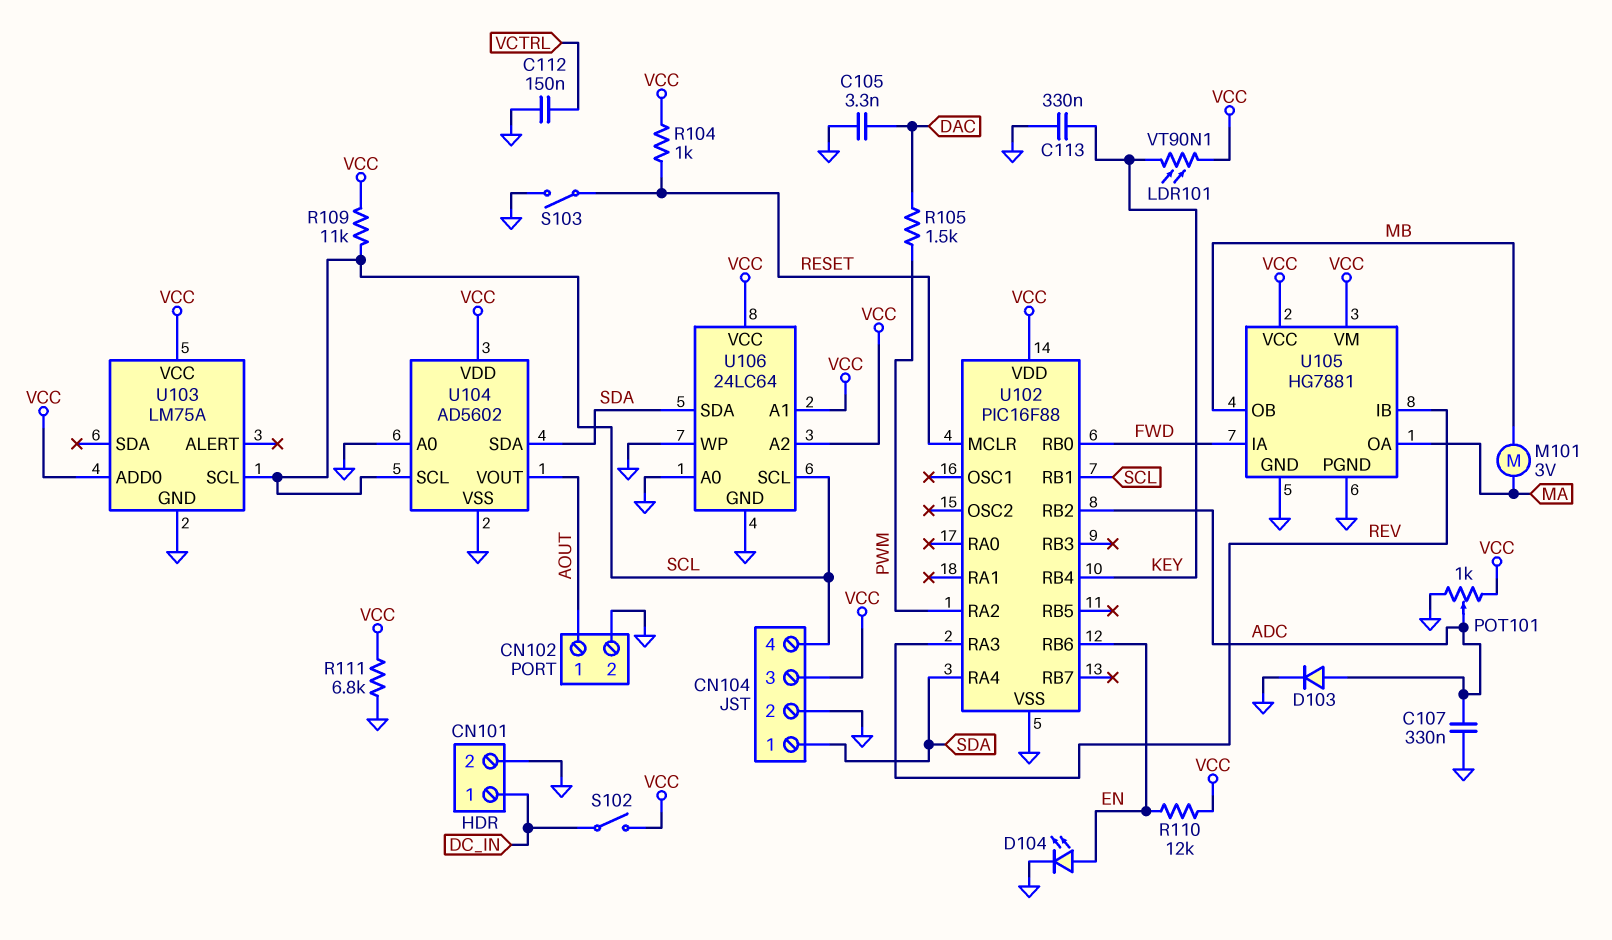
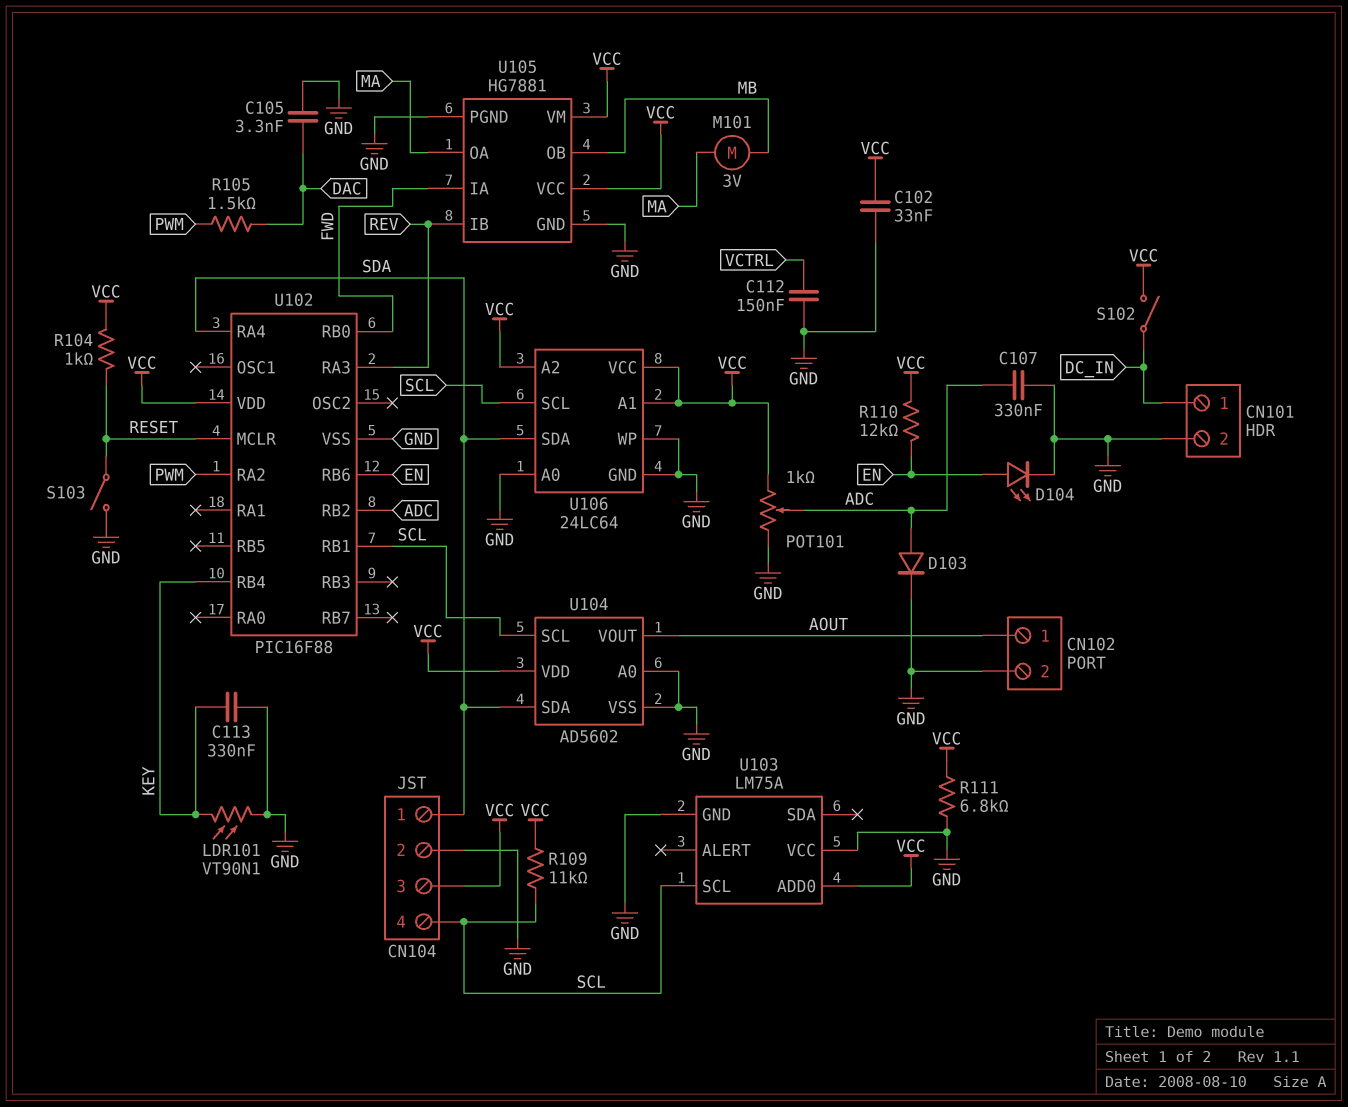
C102: none -> 33nF (GND, VCC)
LDR101: VT90N1 (KEY, VCC) -> VT90N1 (GND, KEY)
U103 pin VCC: VCC -> GND

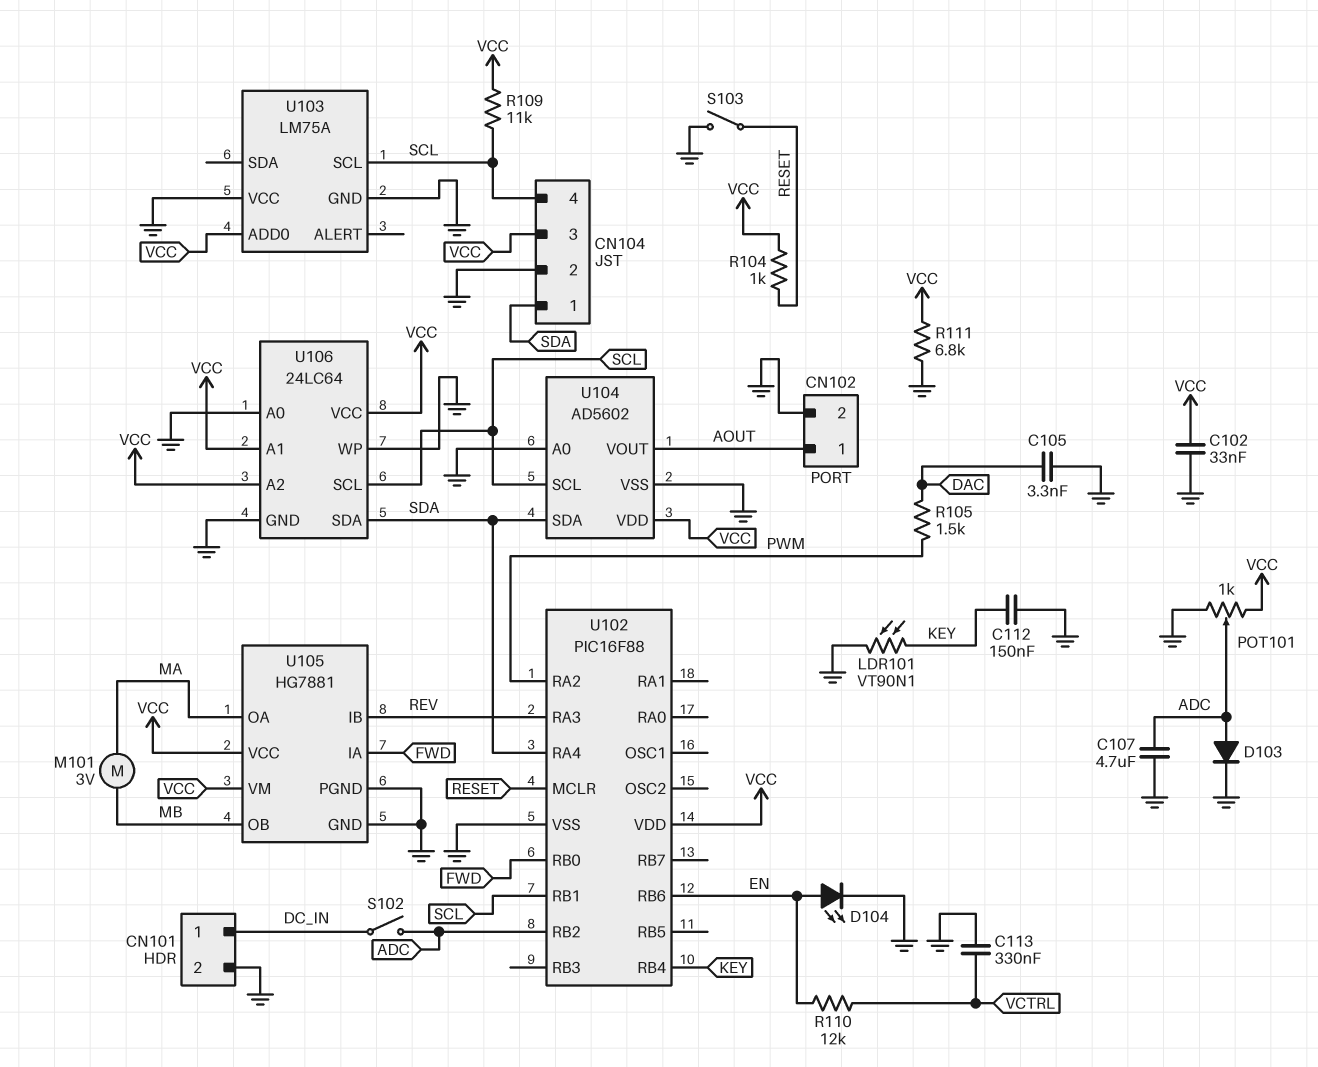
C107: 330nF (ADC, GND) -> 4.7uF (ADC, GND)
C112: 150nF (GND, VCTRL) -> 150nF (GND, KEY)
C113: 330nF (GND, KEY) -> 330nF (GND, VCTRL)
R110: 12k (EN, VCC) -> 12k (EN, VCTRL)
S102: switch (DC_IN, VCC) -> switch (ADC, DC_IN)

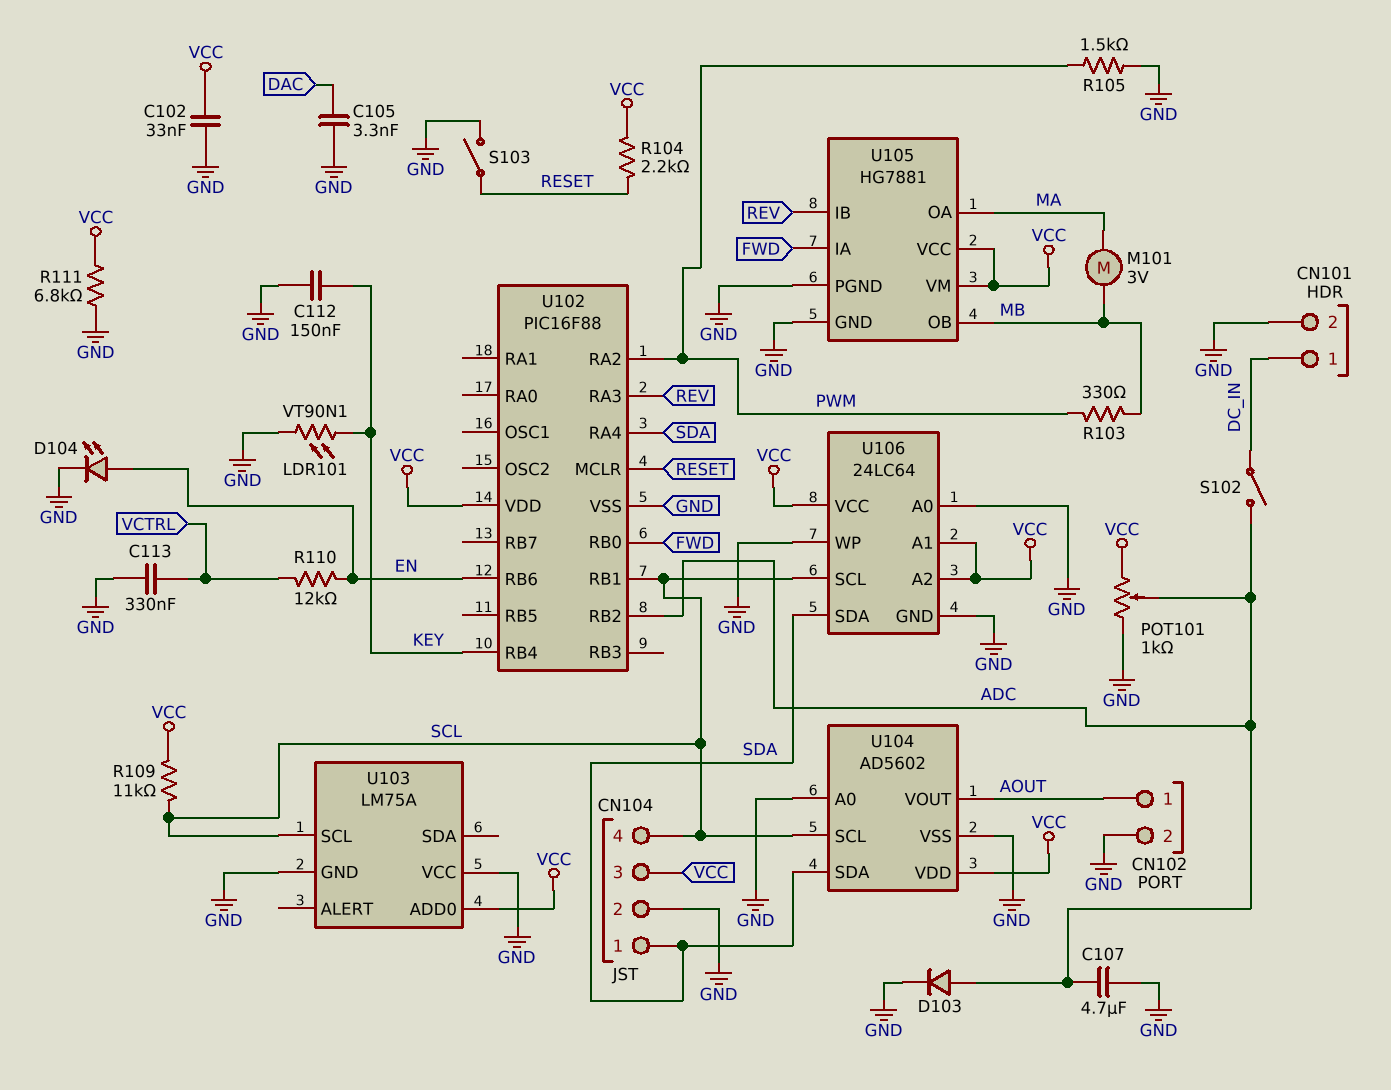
R103: none -> 330 (MB, PWM)
R104: 1k (RESET, VCC) -> 2.2k (RESET, VCC)
R105: 1.5k (DAC, PWM) -> 1.5k (GND, PWM)

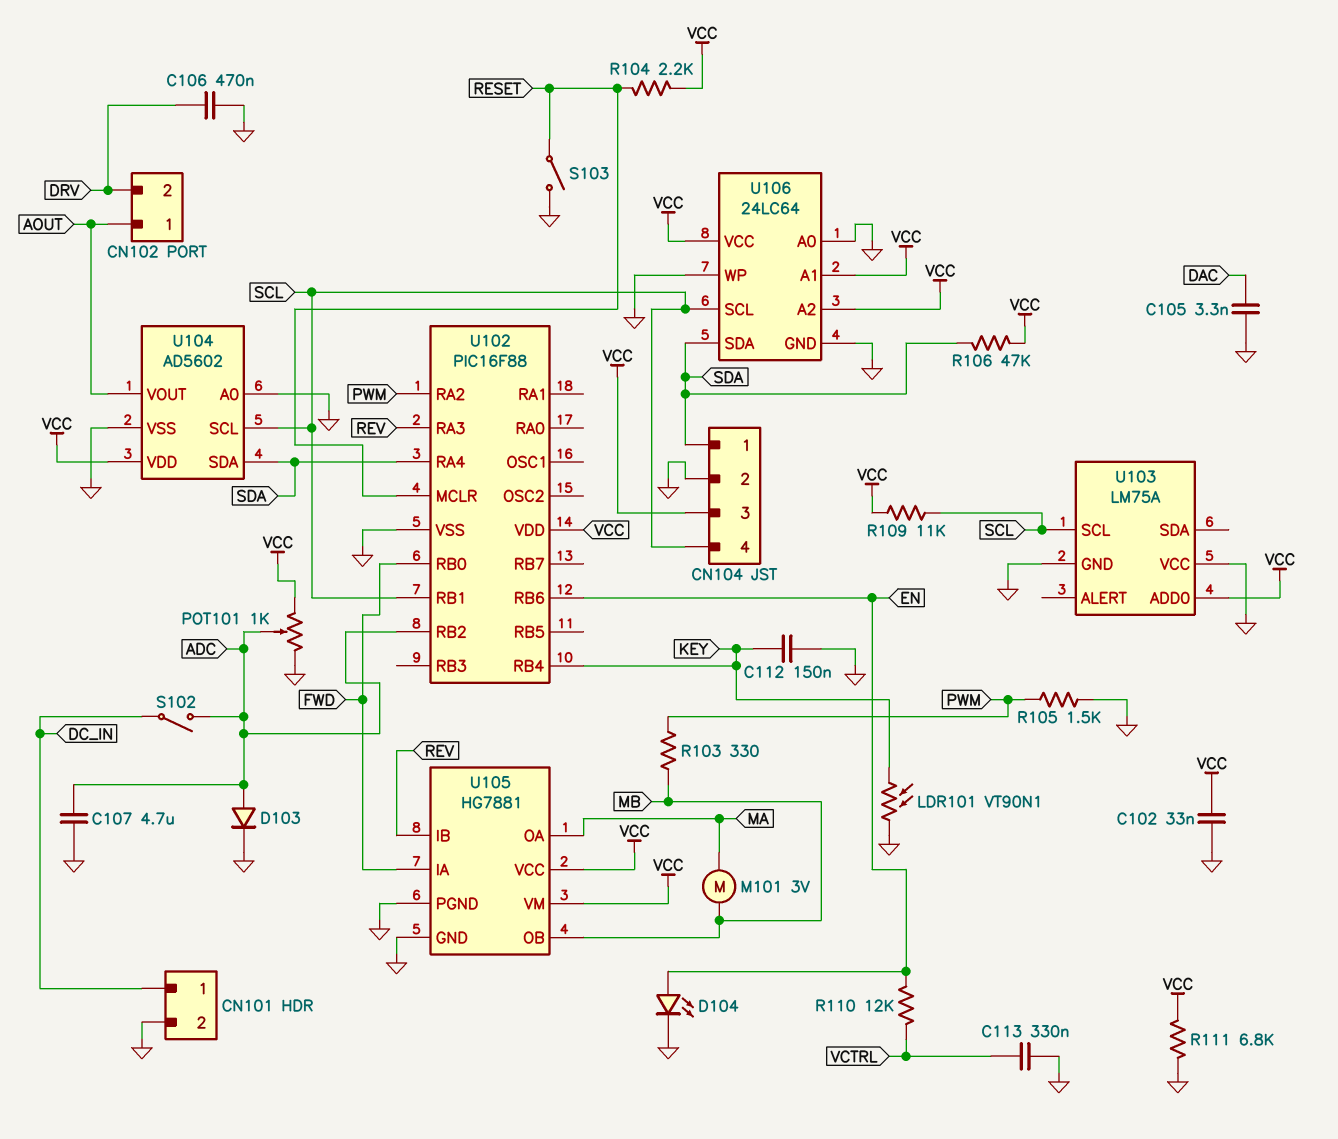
C106: none -> 470nF (DRV, GND)
CN102 pin 2: GND -> DRV
R106: none -> 47k (SDA, VCC)

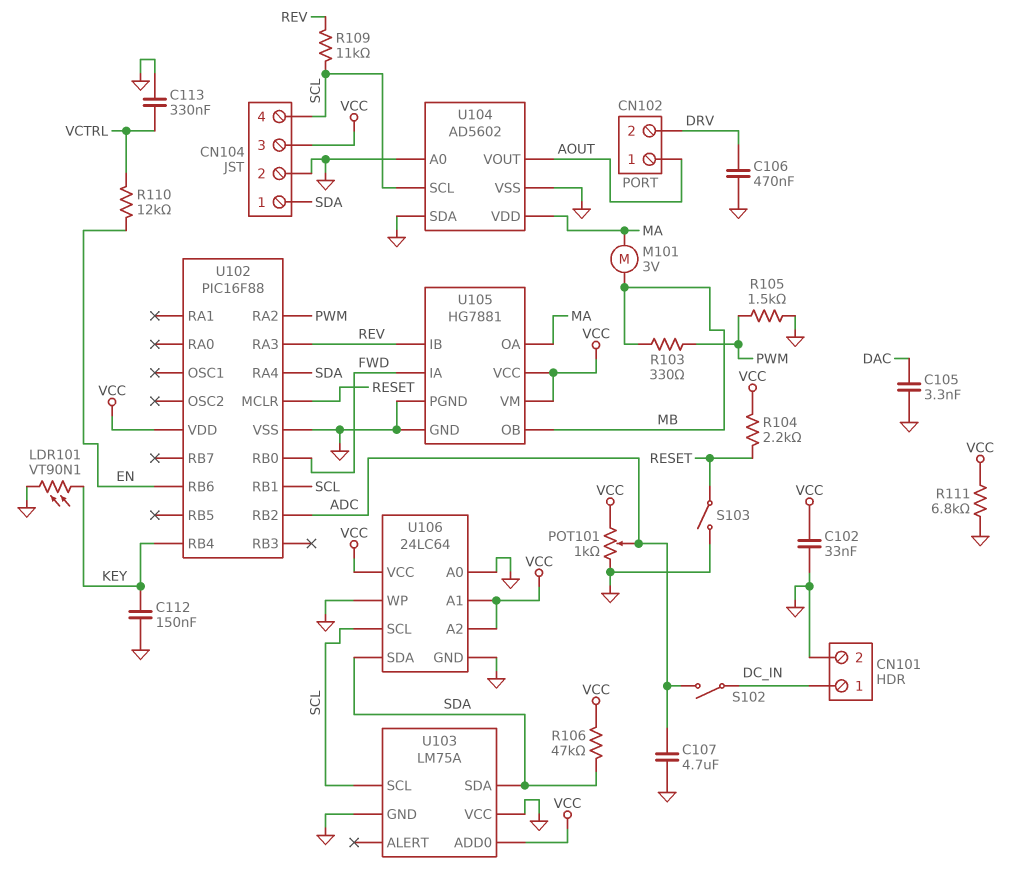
D103: diode (A ADC, K GND) -> none
D104: LED (A EN, K GND) -> none
R109: 11k (SCL, VCC) -> 11k (REV, SCL)
U103 pin SDA: none -> SDA
U104 pin SDA: SDA -> GND
U104 pin VDD: VCC -> MA

